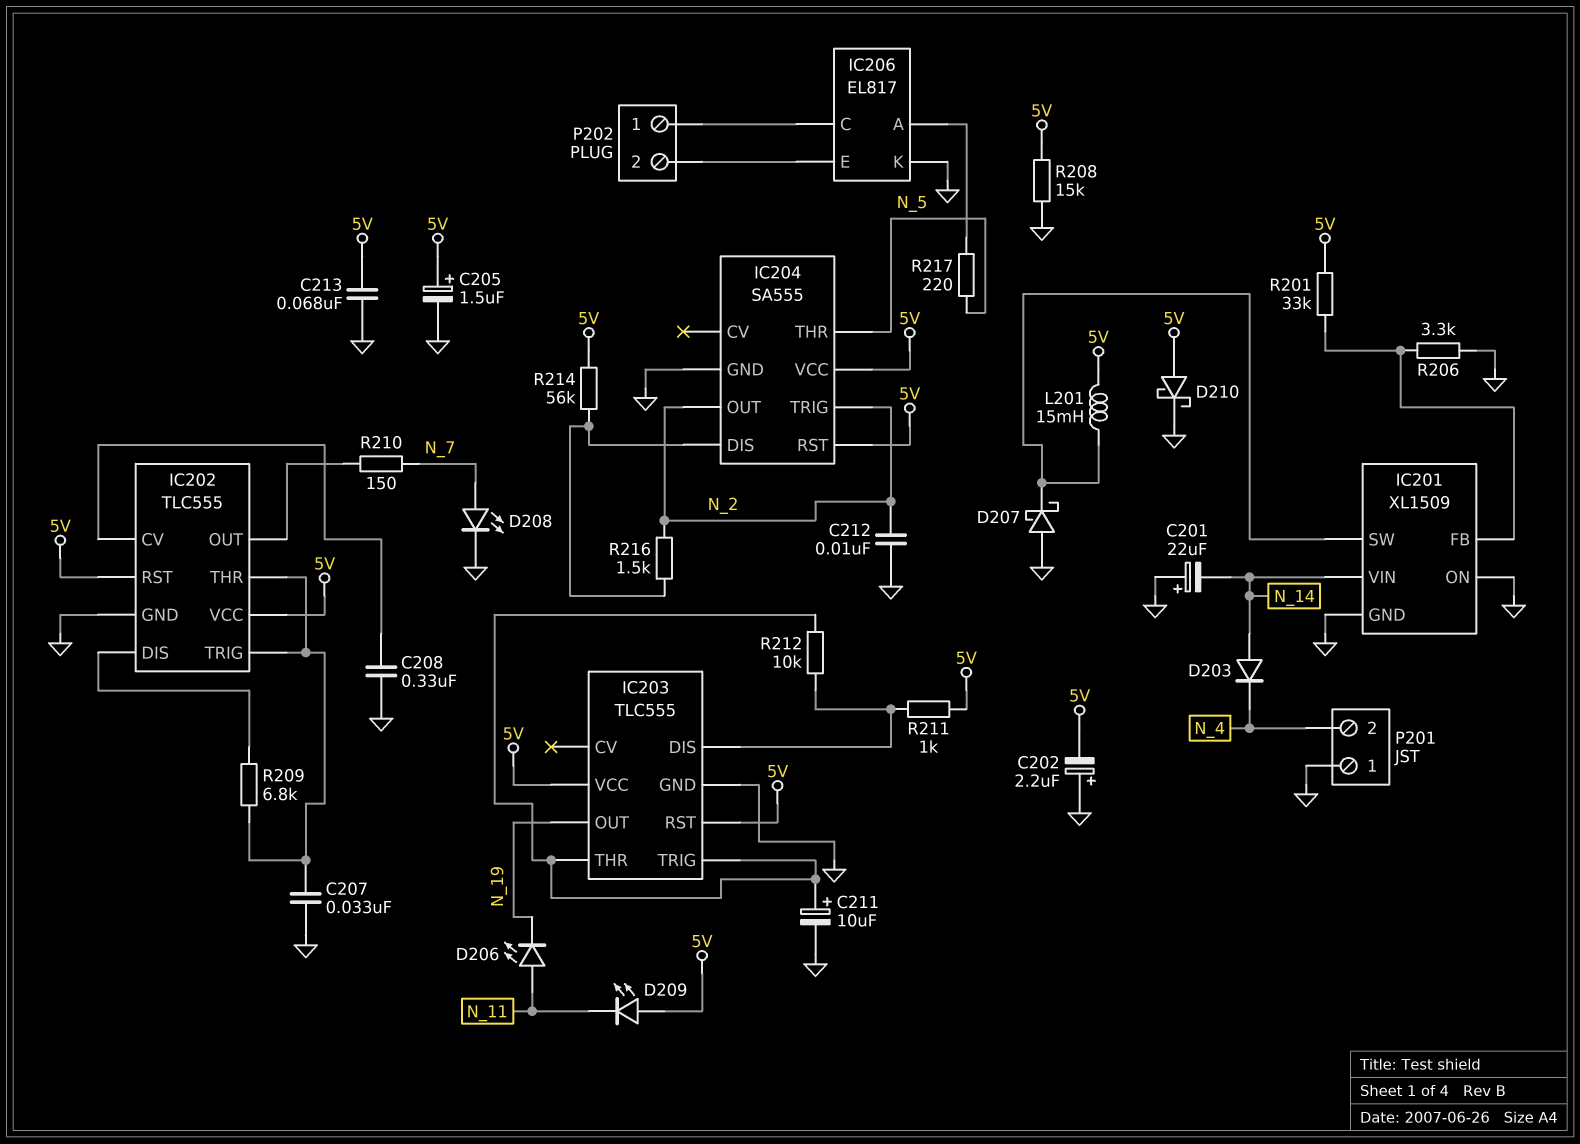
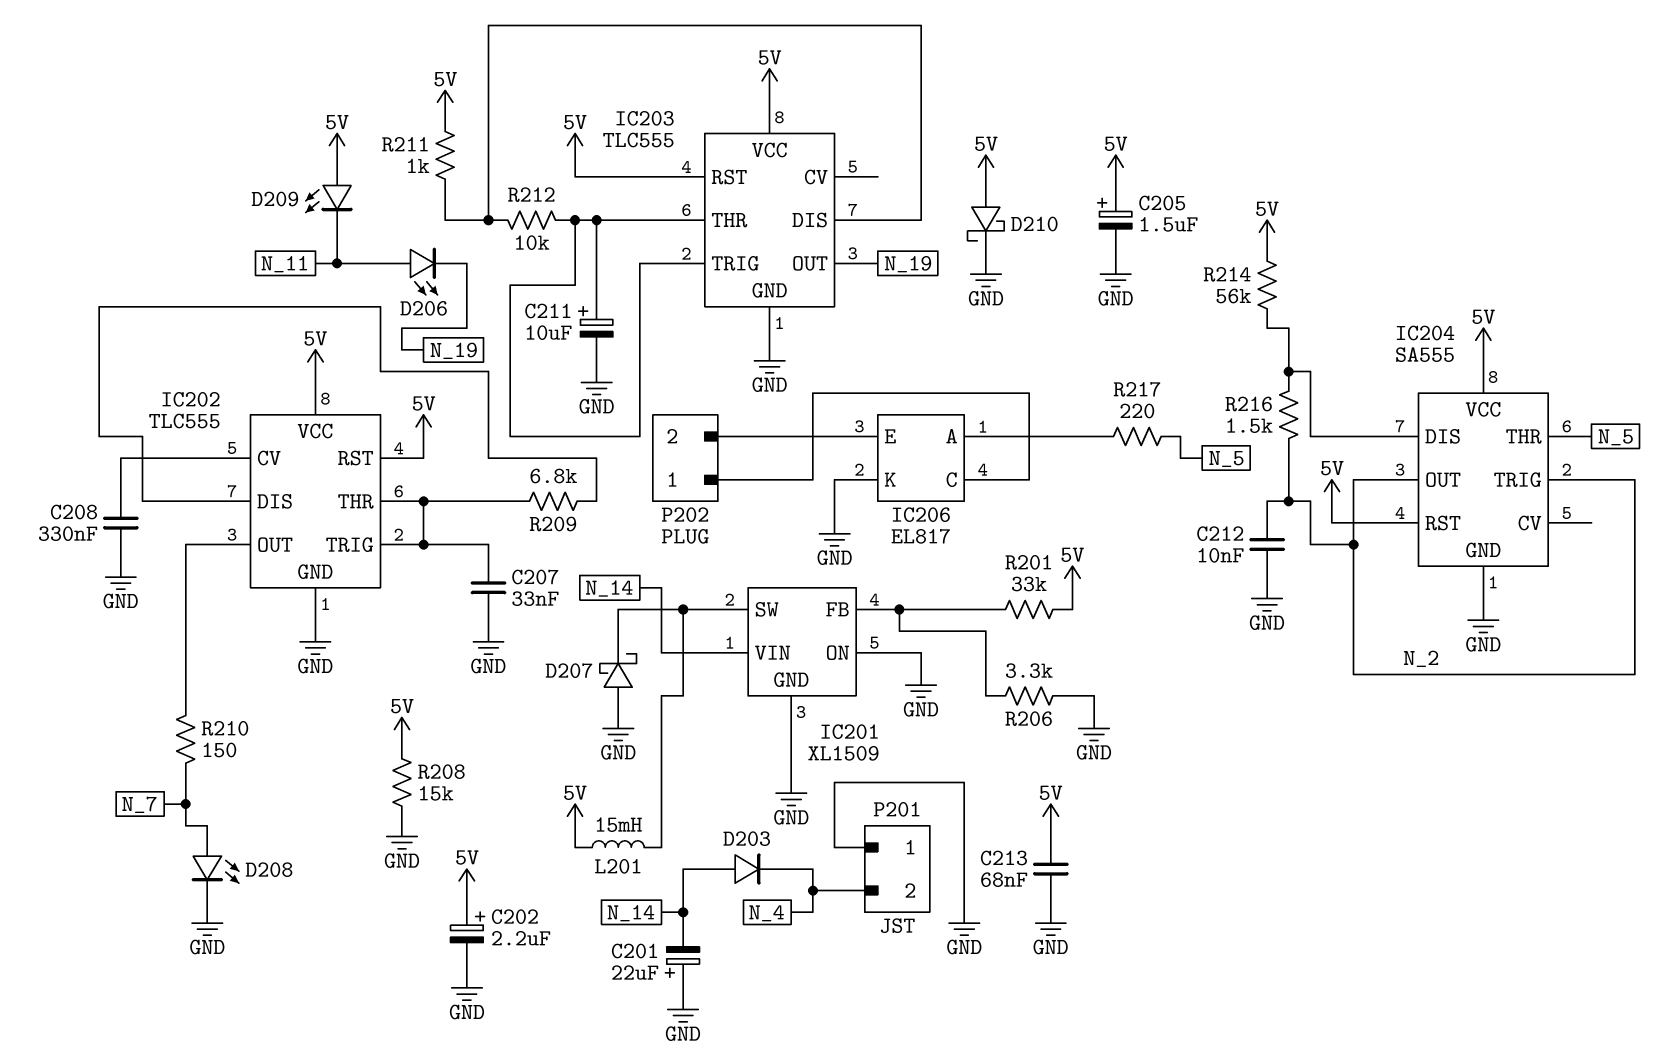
C202: 2.2uF (plus GND, minus 5V) -> 2.2uF (plus 5V, minus GND)

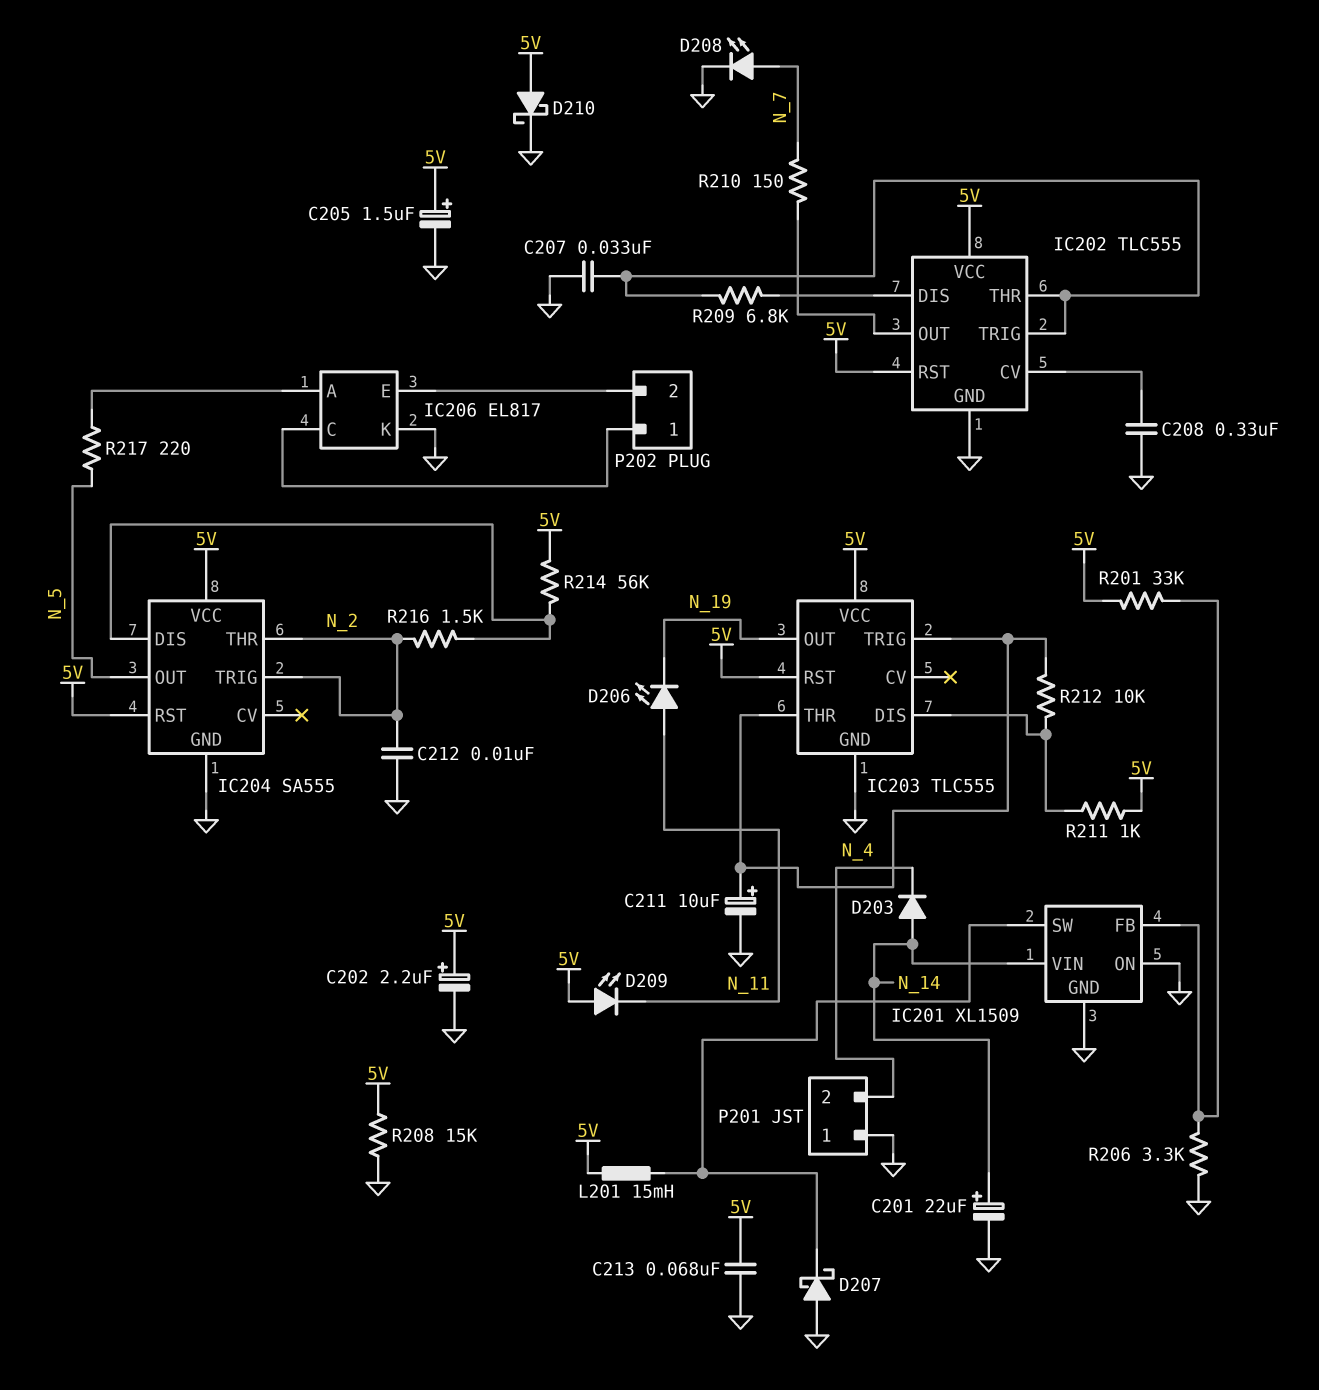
C201: 22uF (plus GND, minus N_14) -> 22uF (plus N_14, minus GND)
IC204 pin OUT: N_2 -> N_5
IC204 pin THR: N_5 -> N_2

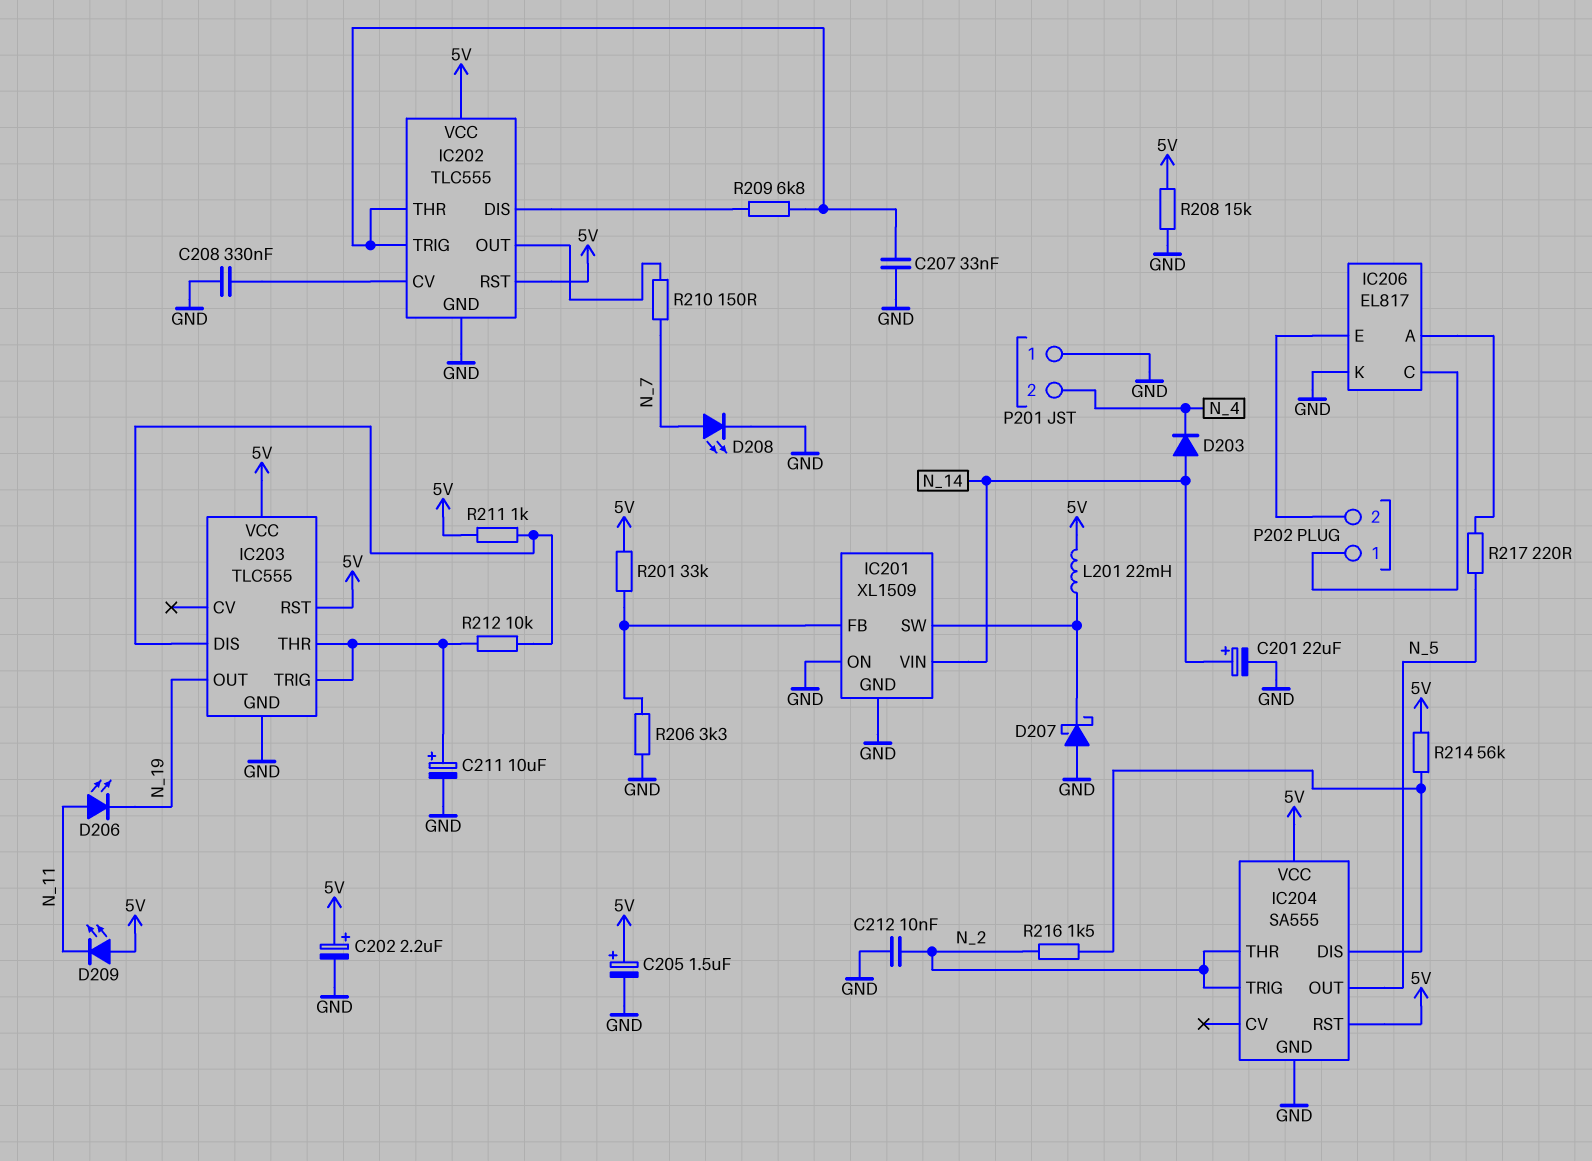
C213: 68nF (5V, GND) -> none
D210: schottky (A 5V, K GND) -> none
L201: 15mH (5V, IC201/SW) -> 22mH (5V, IC201/SW)

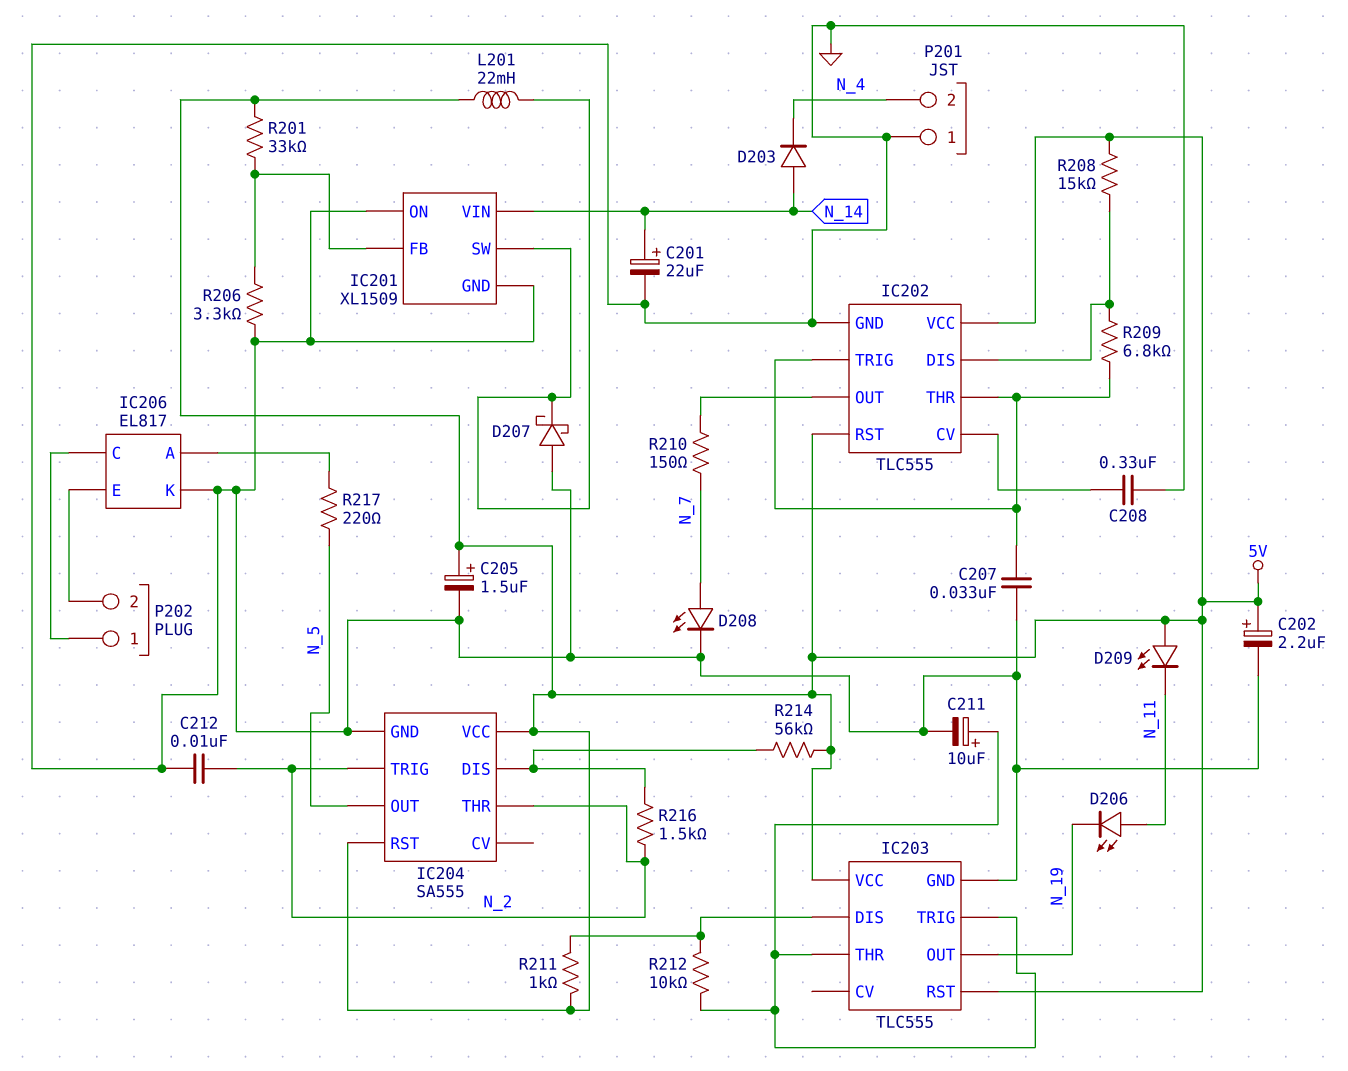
R208: 15k (5V, GND) -> 15k (5V, IC202/DIS)

